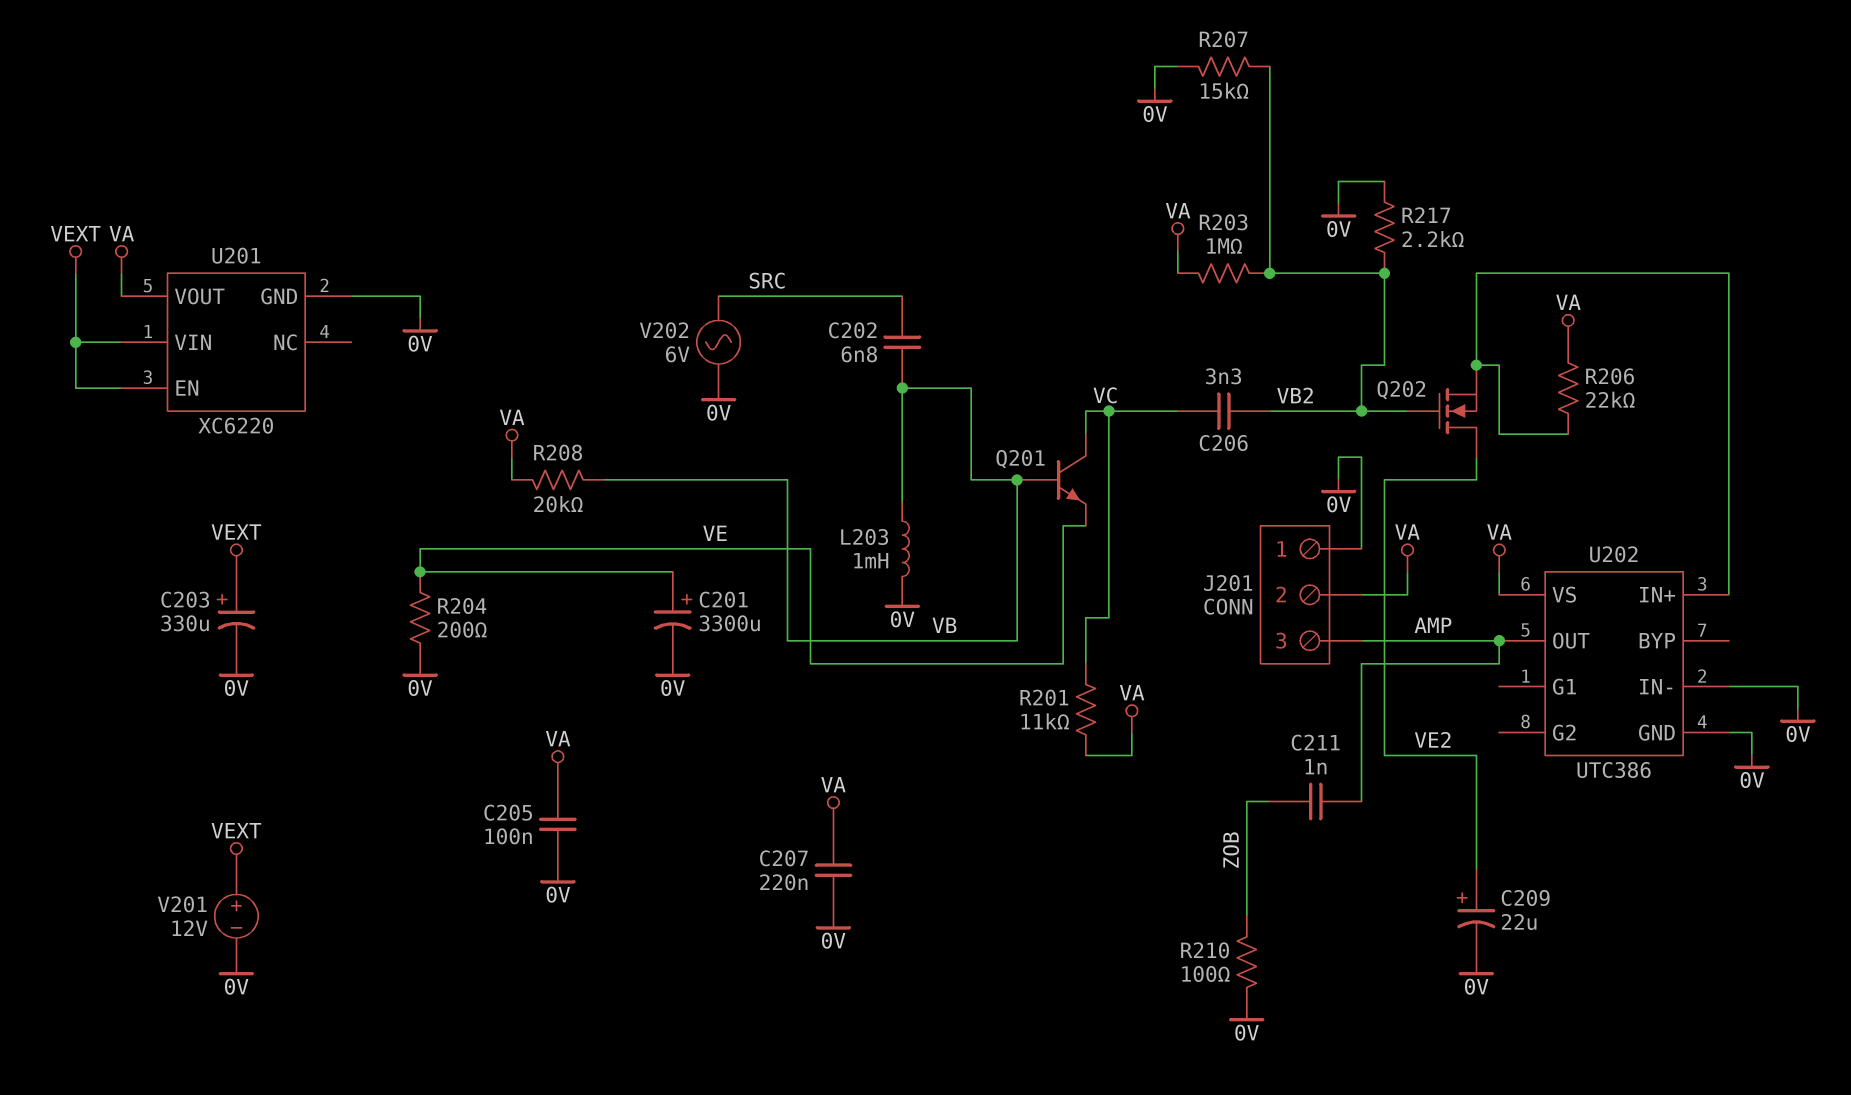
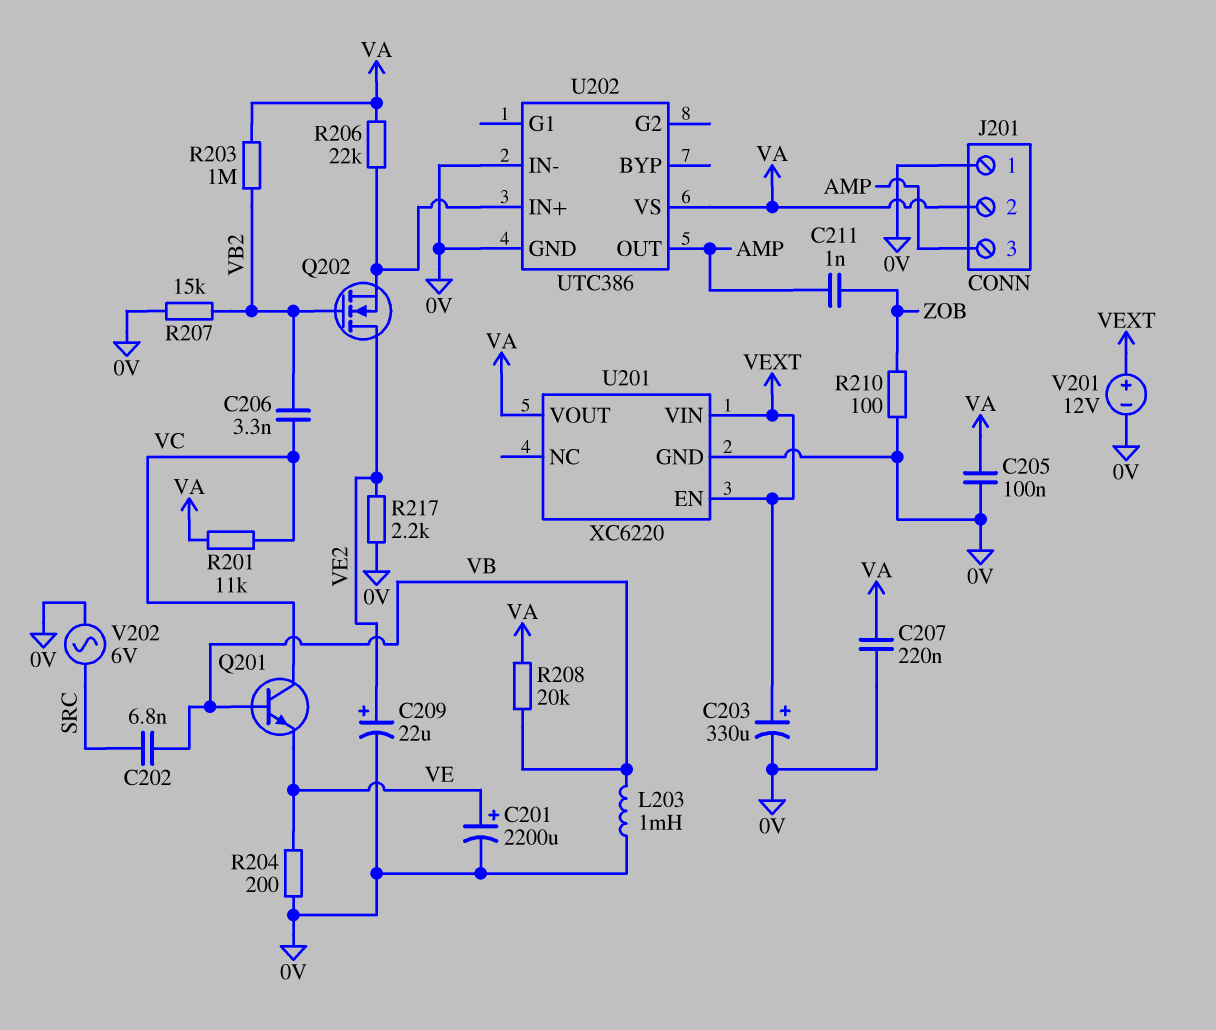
C201: 3300uF (plus VE, minus 0V) -> 2200uF (plus VE, minus 0V)
R217: 2.2k (0V, VB2) -> 2.2k (0V, VE2)

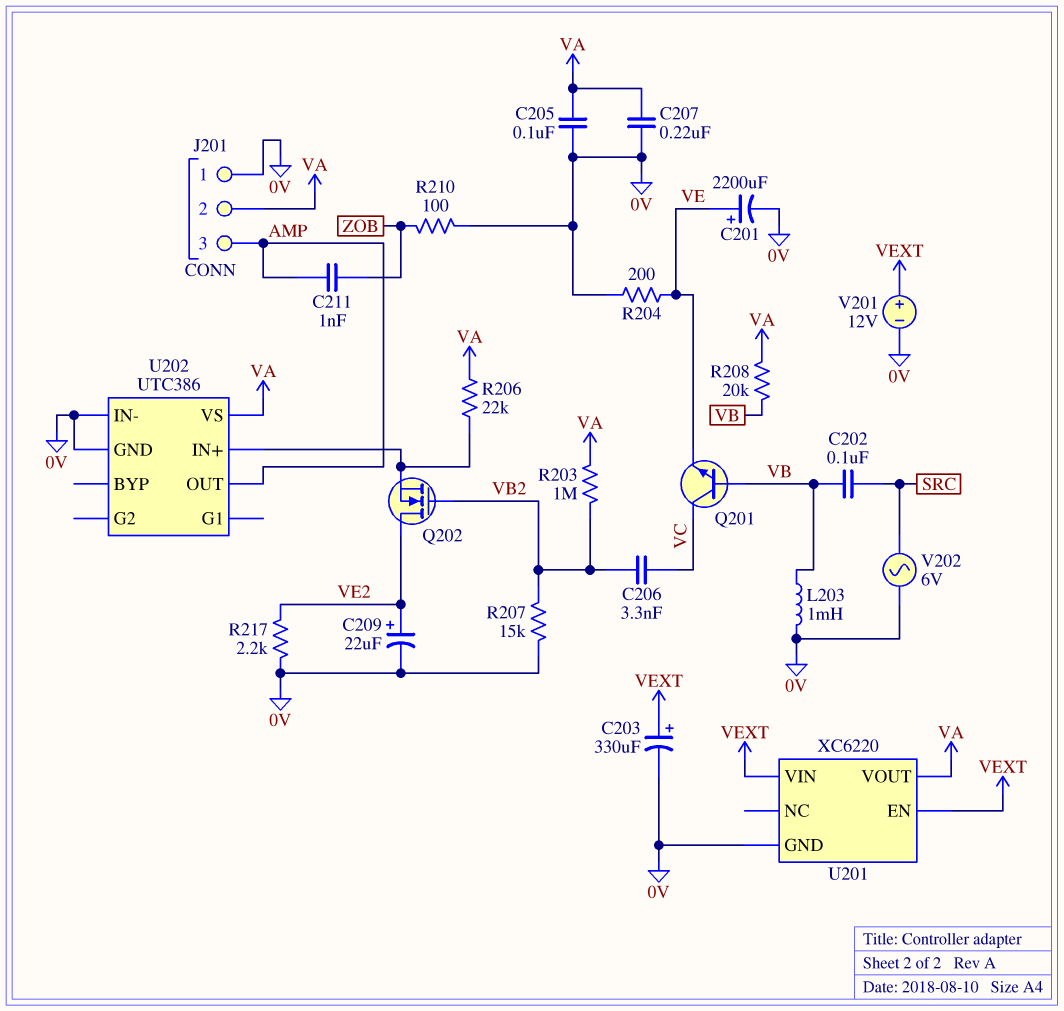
C202: 6.8nF (SRC, VB) -> 100nF (SRC, VB)
R201: 11k (VA, VC) -> none

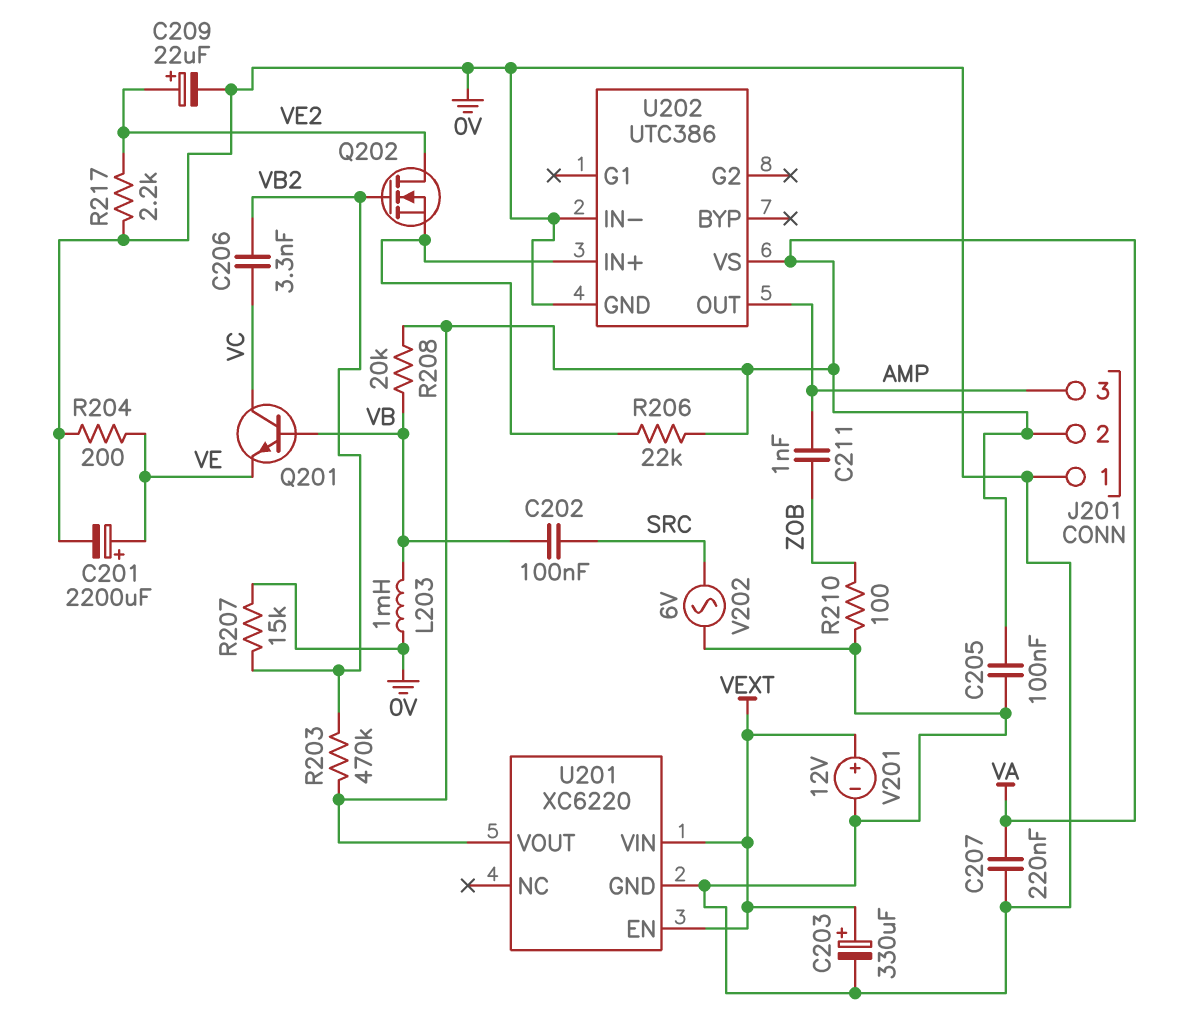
R203: 1M (VA, VB2) -> 470k (VA, VB2)

